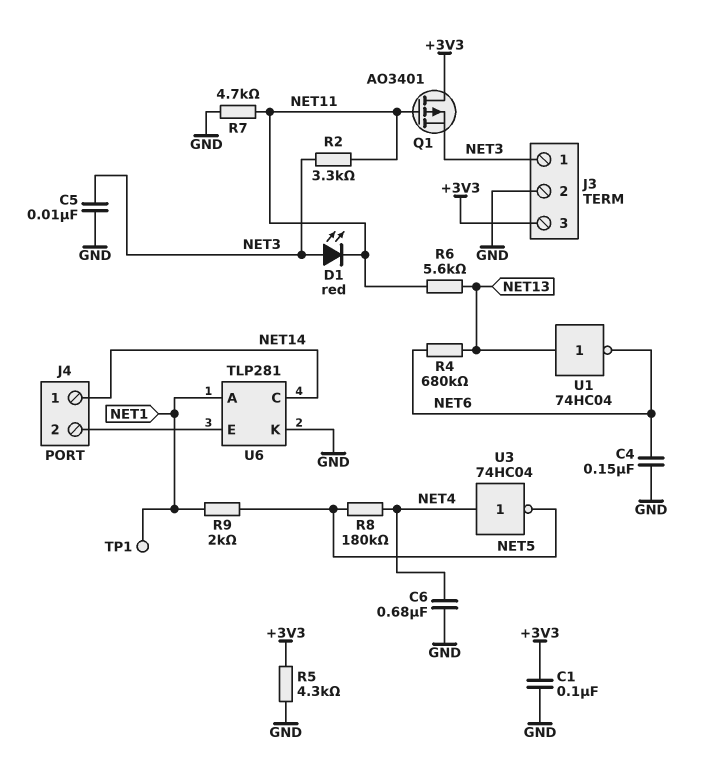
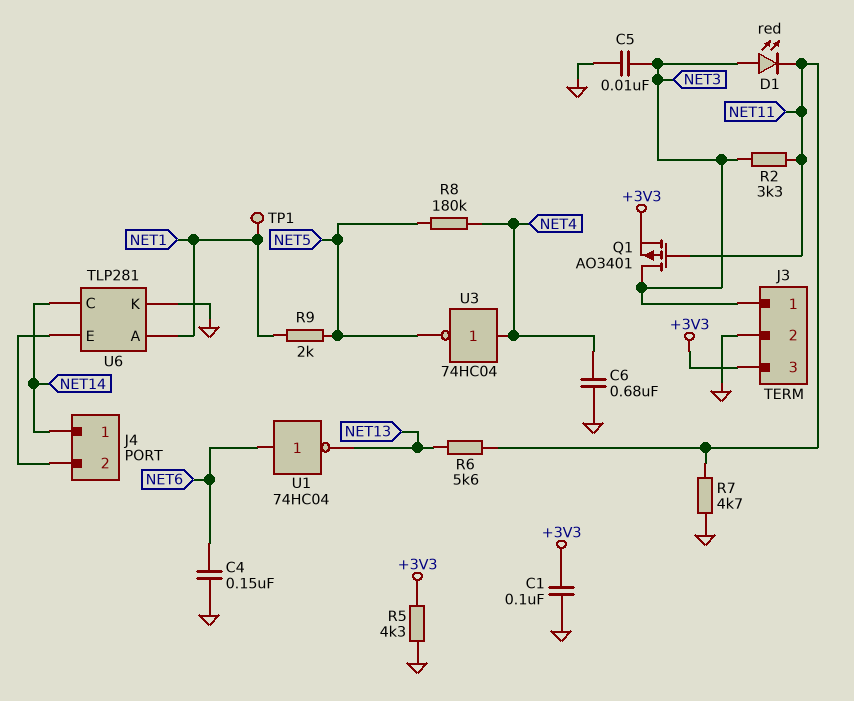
Q1: PMOS AO3401 (G NET11, D +3V3, S NET3) -> PMOS AO3401 (G NET11, D NET3, S +3V3)
R4: 680k (NET6, NET13) -> none
U1: NOT 74HC04 (in NET13, out NET6) -> NOT 74HC04 (in NET6, out NET13)

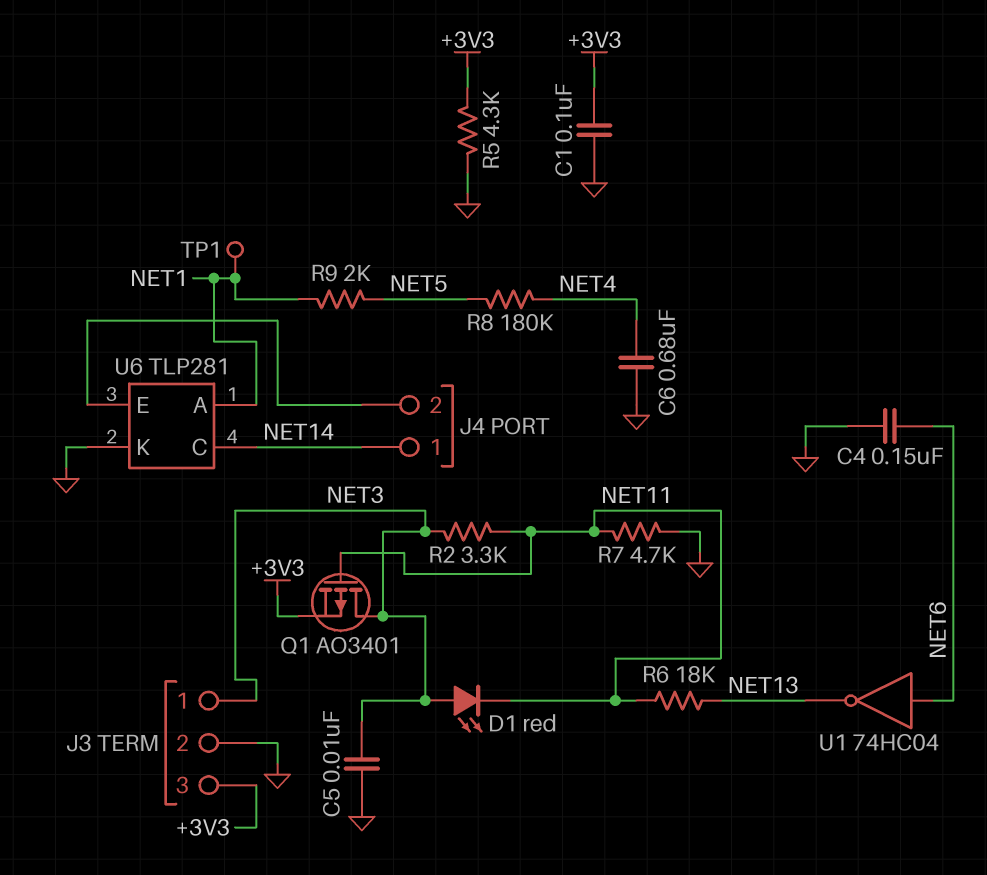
R6: 5.6k (NET11, NET13) -> 18k (NET11, NET13)
U3: NOT 74HC04 (in NET4, out NET5) -> none

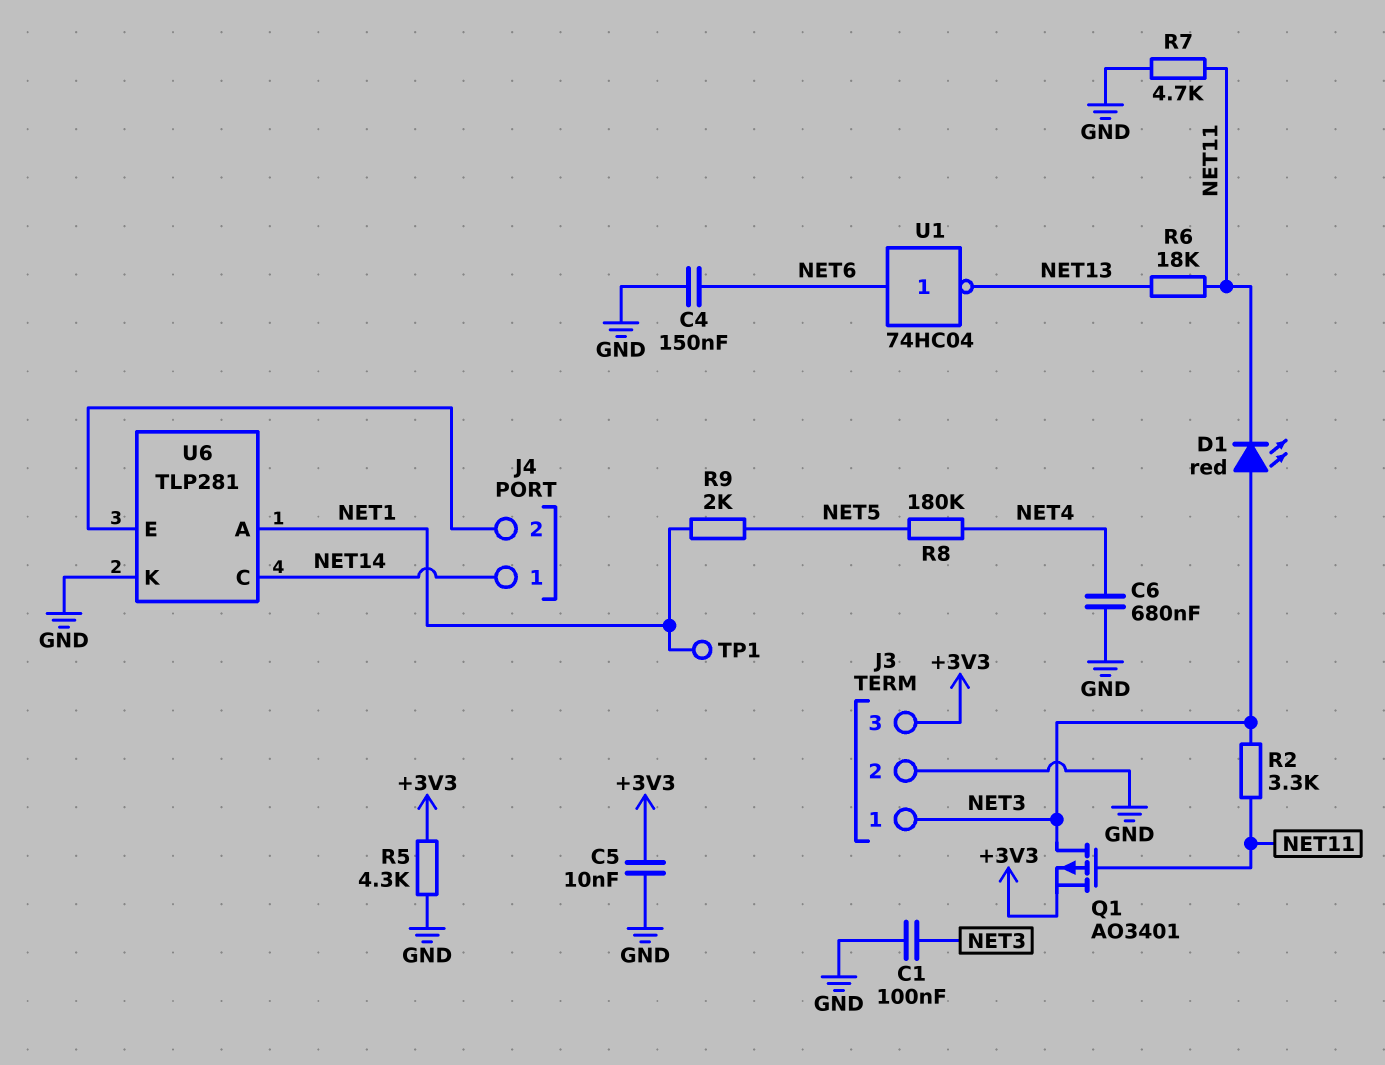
C1: 100nF (+3V3, GND) -> 100nF (GND, NET3)
C5: 10nF (GND, NET3) -> 10nF (+3V3, GND)

